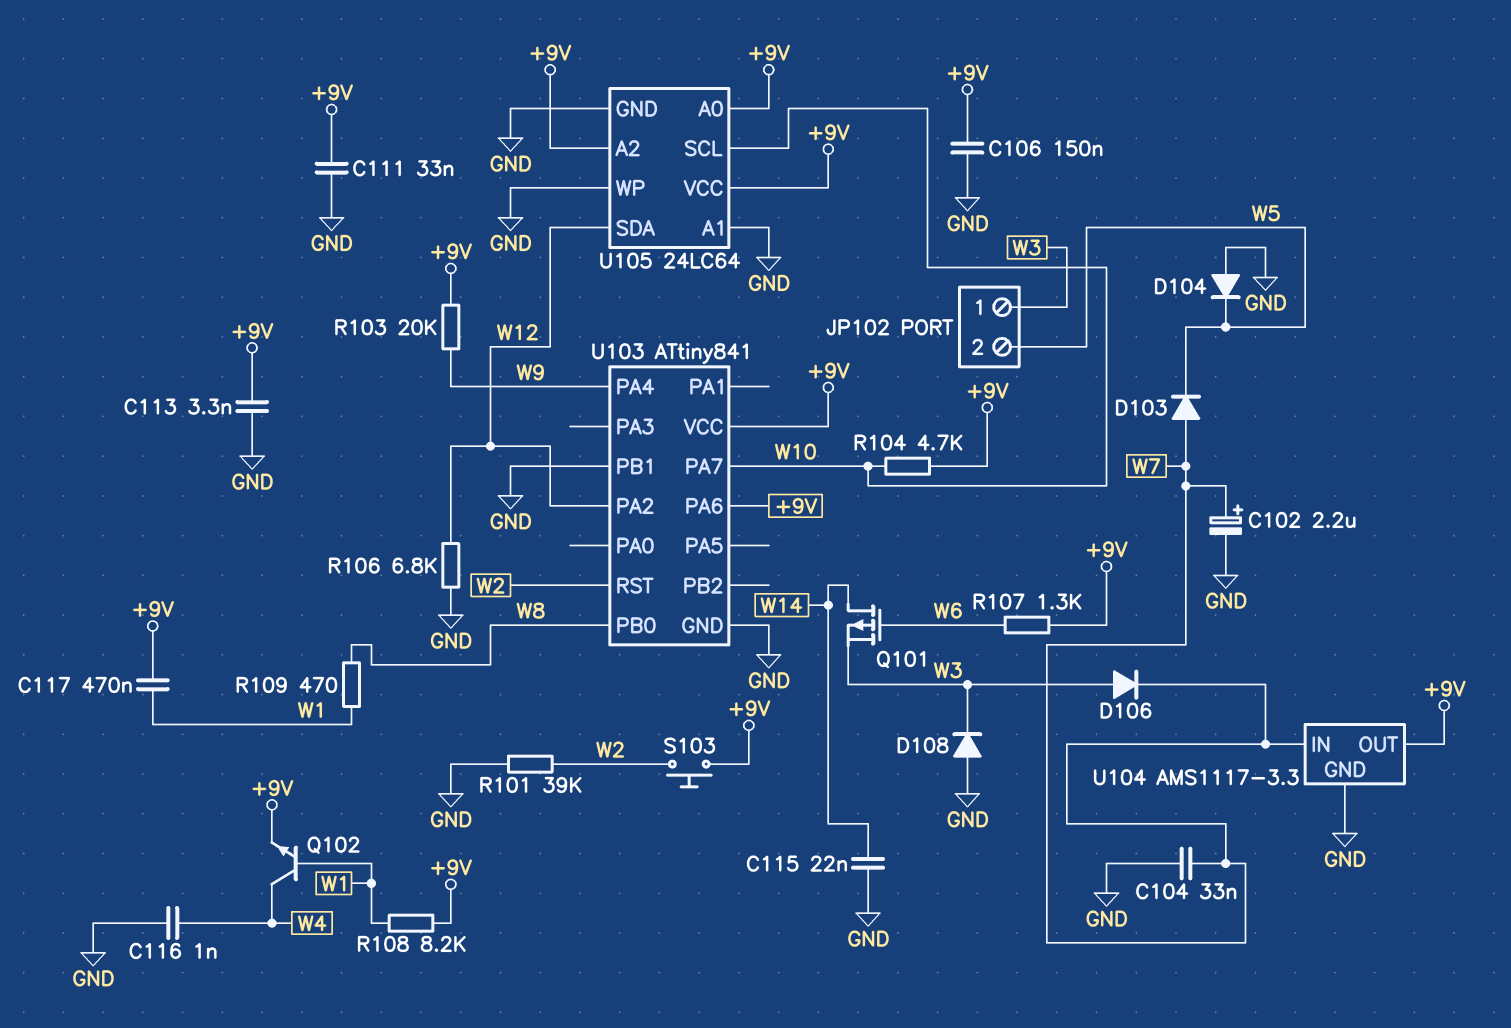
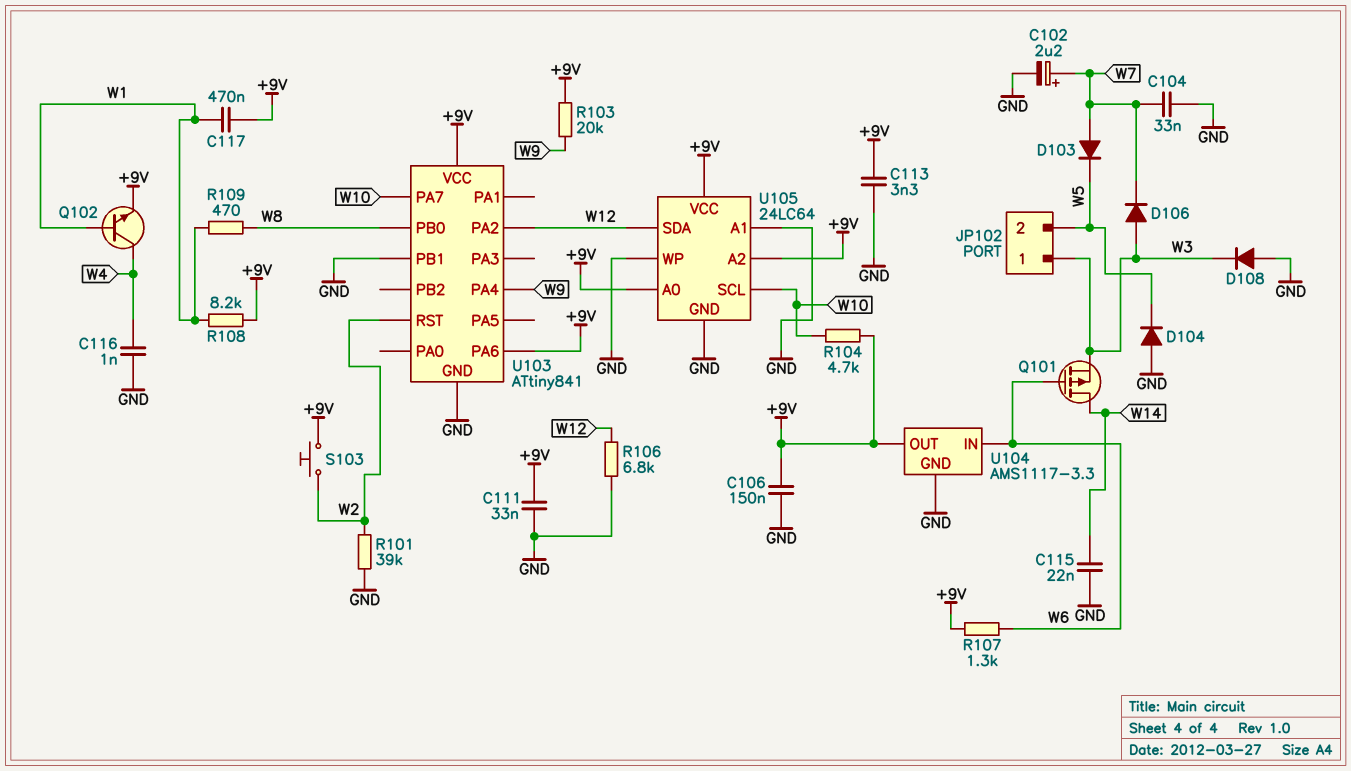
U104 pin IN: W7 -> W6

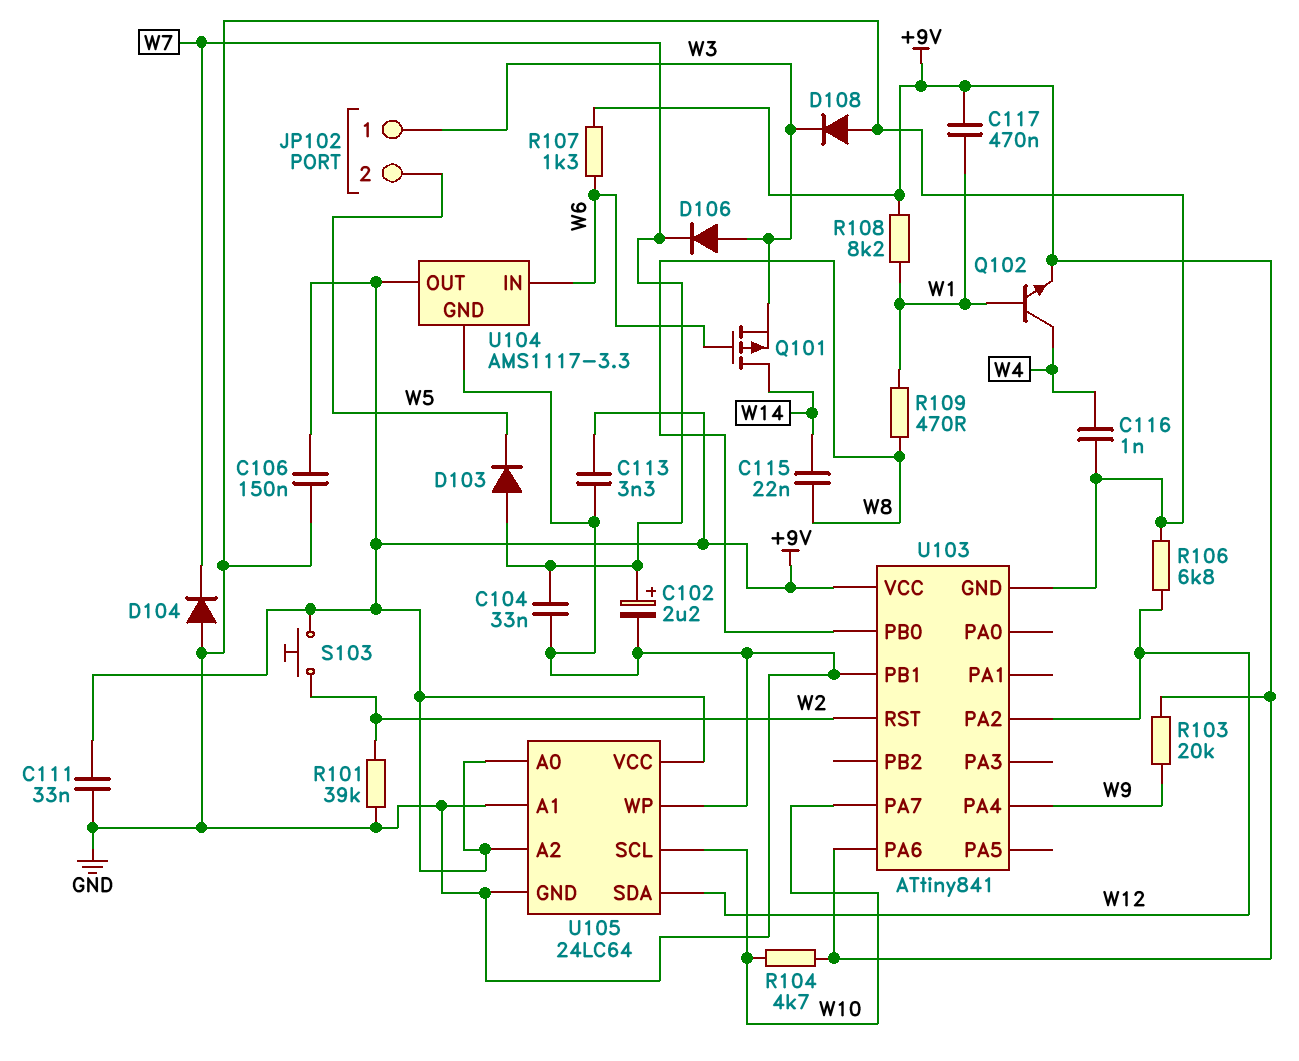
C115: 22nF (GND, W14) -> 22nF (W8, W14)
D104: diode (A GND, K W5) -> diode (A GND, K W7)

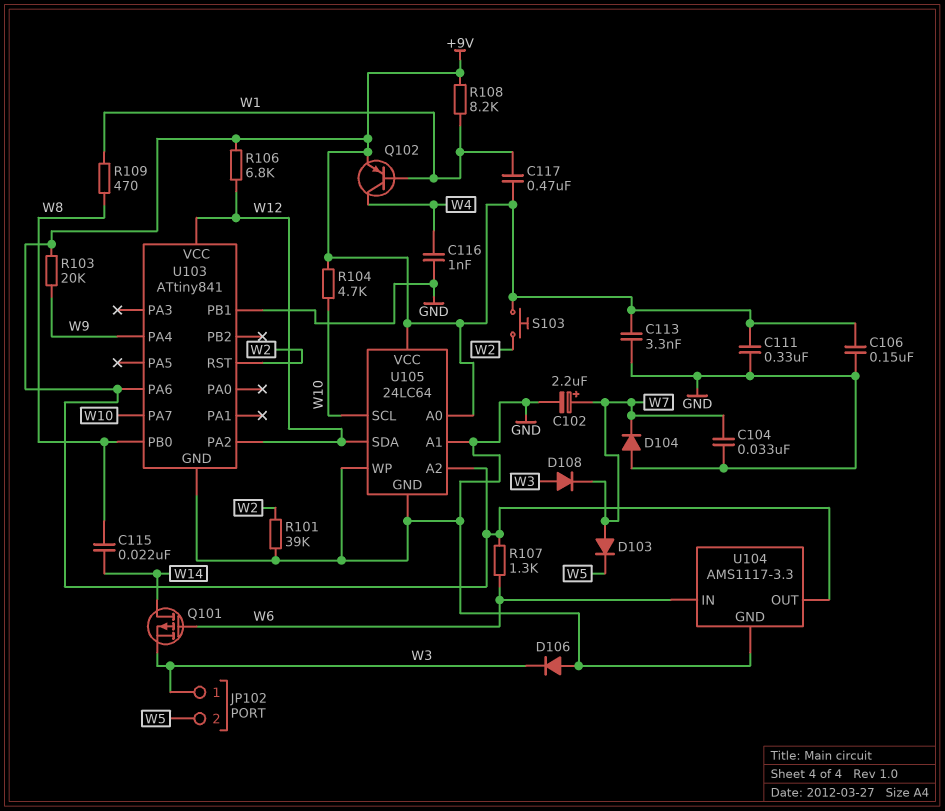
C111: 33nF (+9V, GND) -> 330nF (+9V, GND)
D106: diode (A W3, K W7) -> diode (A GND, K W3)
D108: diode (A GND, K W3) -> diode (A W3, K W7)
Q102: NPN (B W1, C W4, E +9V) -> PNP (B W1, C W4, E +9V)
R106: 6.8k (GND, W12) -> 6.8k (+9V, W12)
U103 pin VCC: +9V -> W12

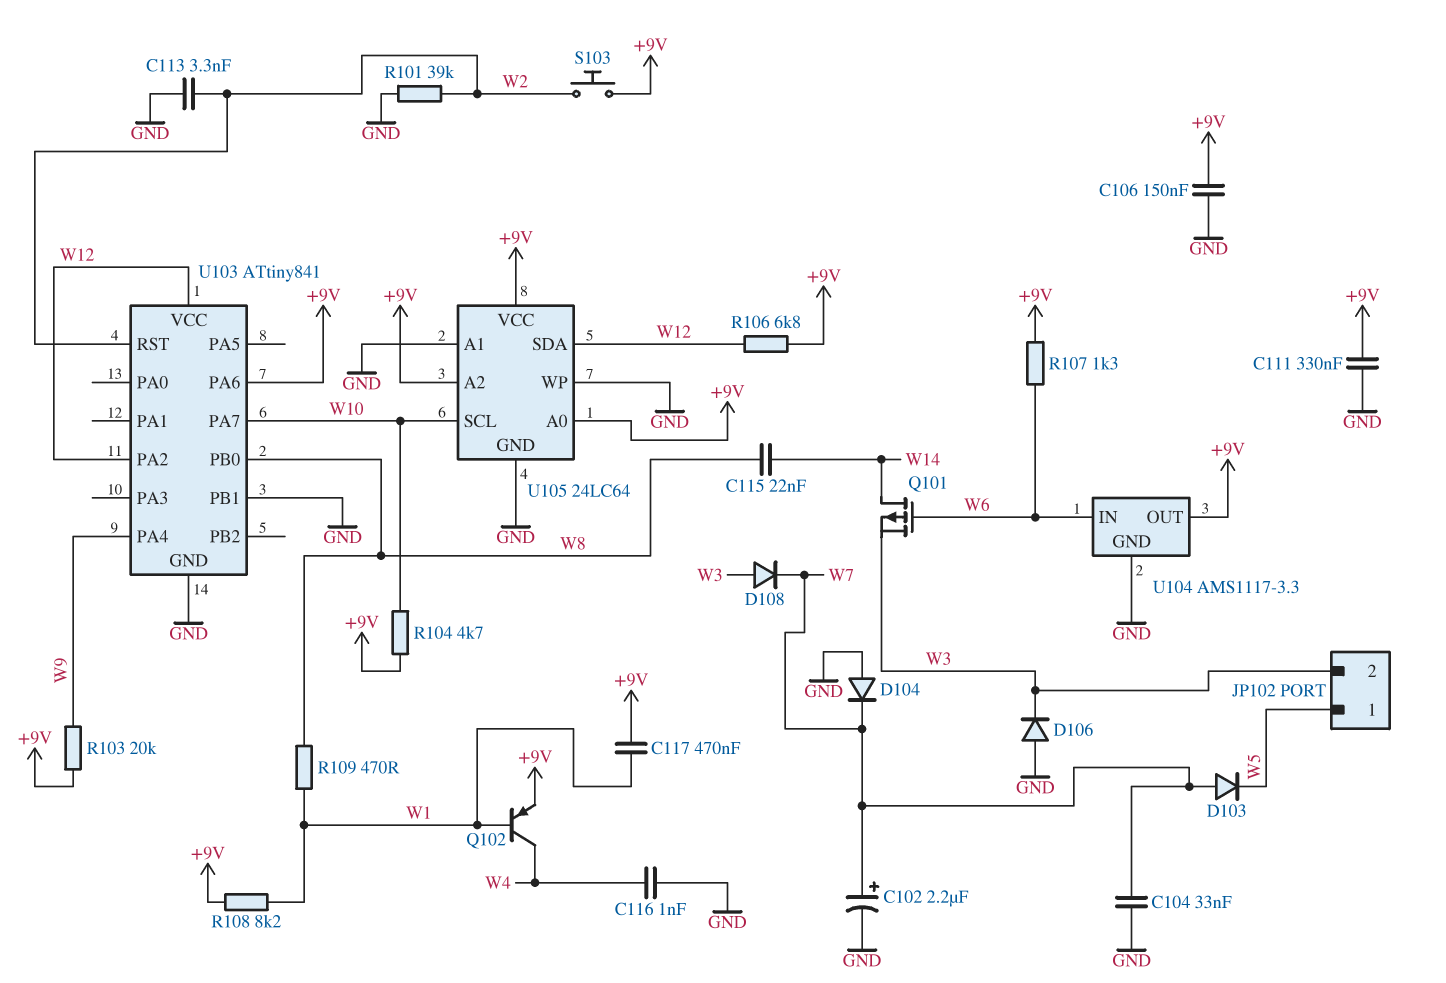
C113: 3.3nF (+9V, GND) -> 3.3nF (GND, W2)
JP102 pin 1: W3 -> W5
JP102 pin 2: W5 -> W3

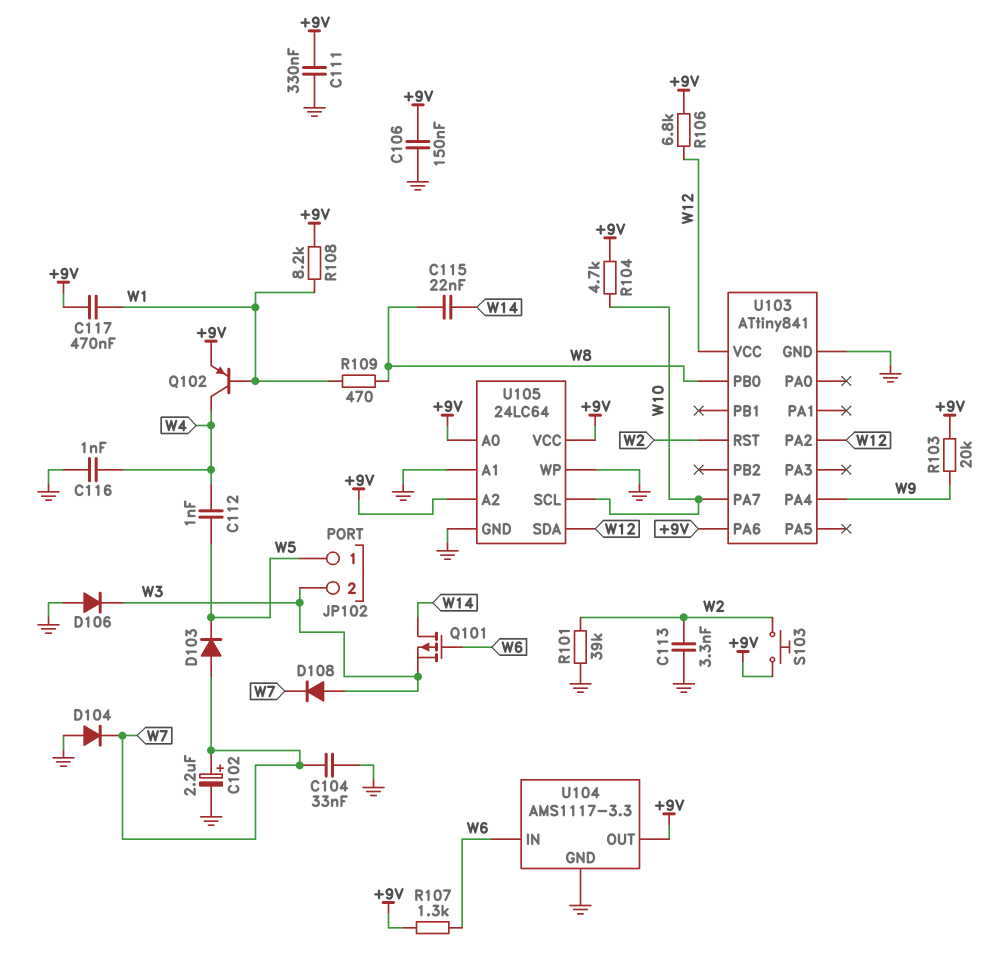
C112: none -> 1nF (W4, W5)
U103 pin PB1: GND -> none

